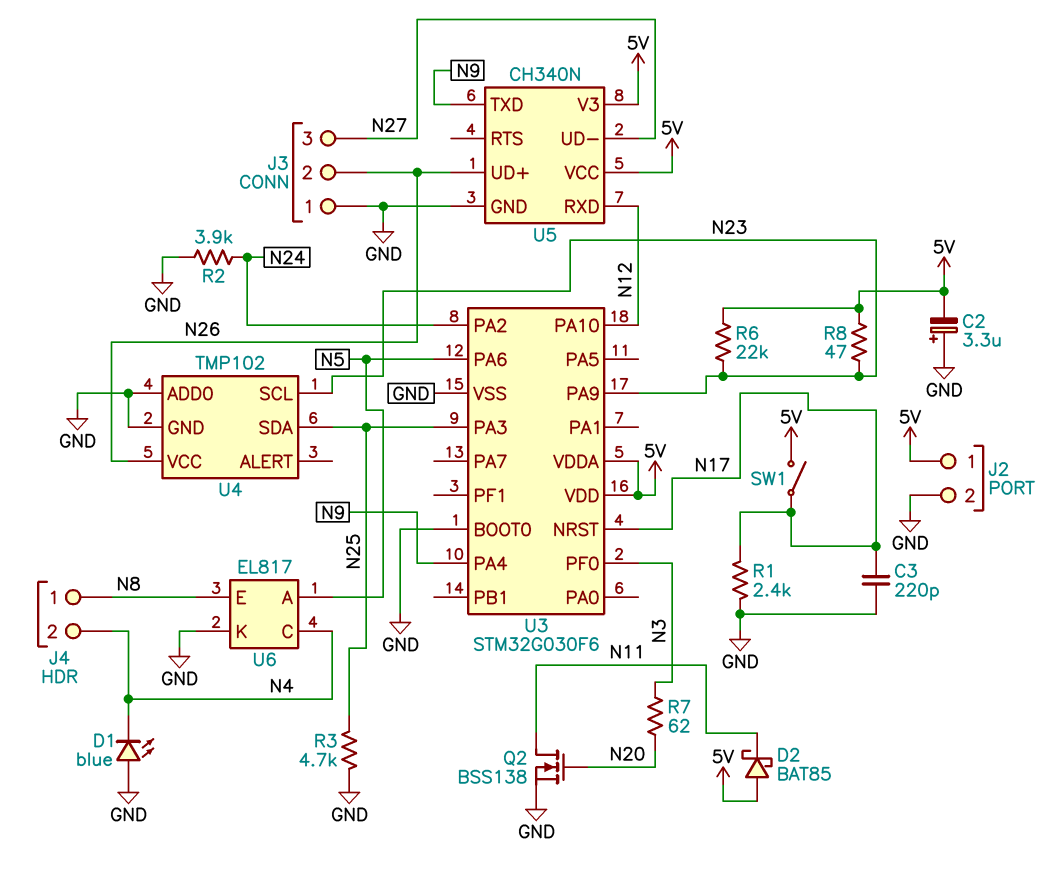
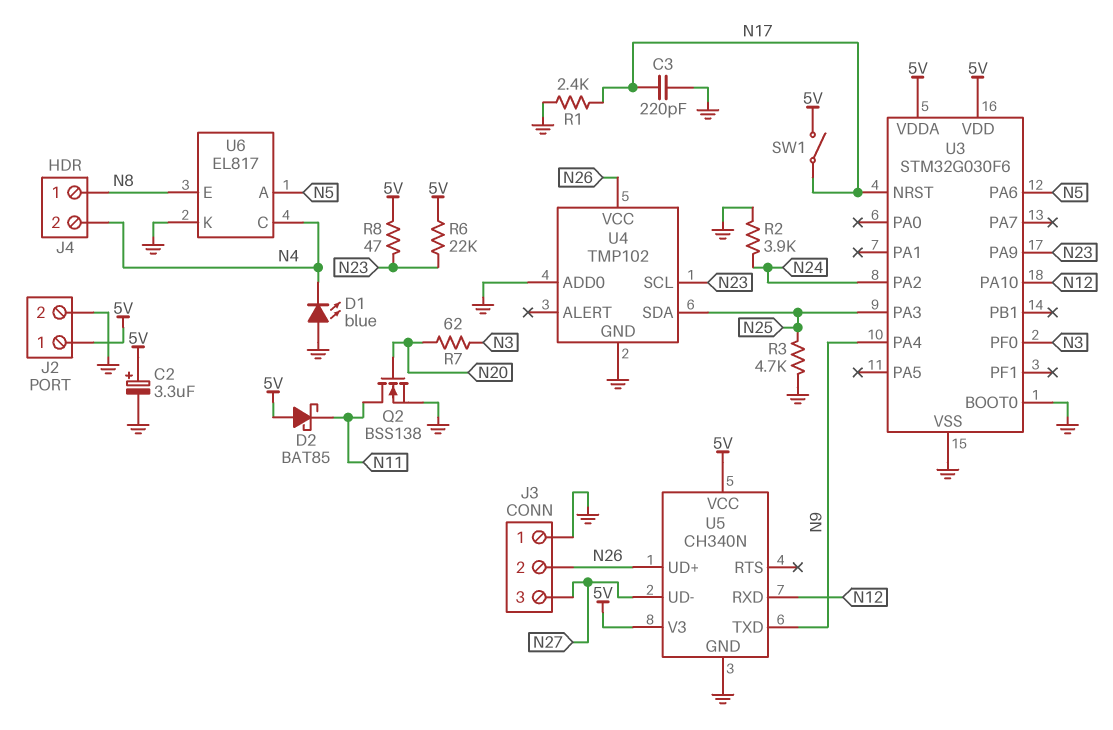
C2: 3.3uF (plus GND, minus 5V) -> 3.3uF (plus 5V, minus GND)

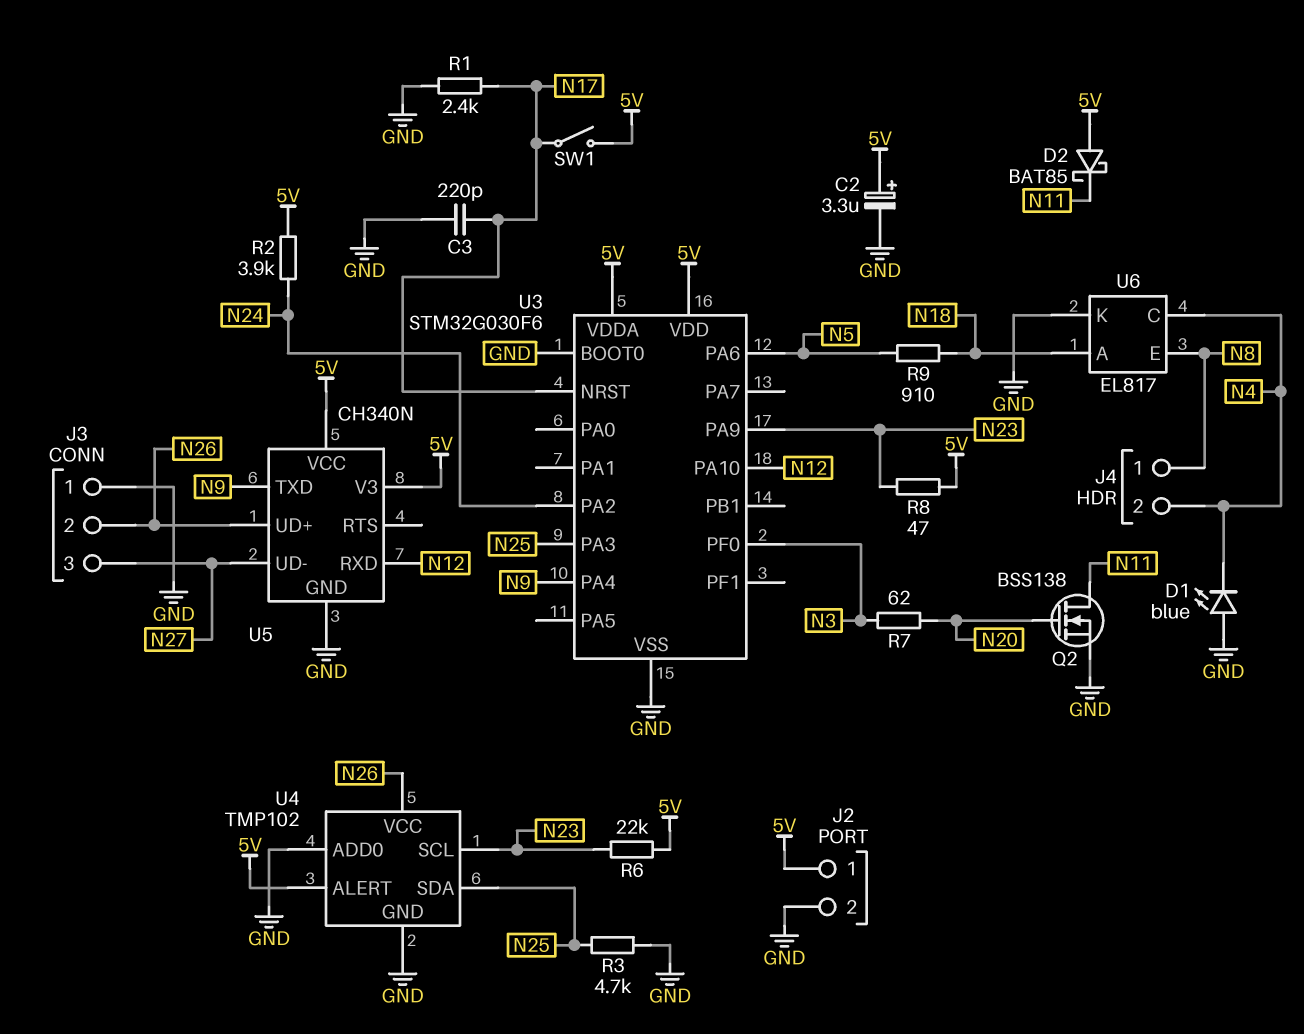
R2: 3.9k (GND, N24) -> 3.9k (5V, N24)
R9: none -> 910 (N5, N18)
U4 pin ALERT: none -> 5V
U6 pin A: N5 -> N18

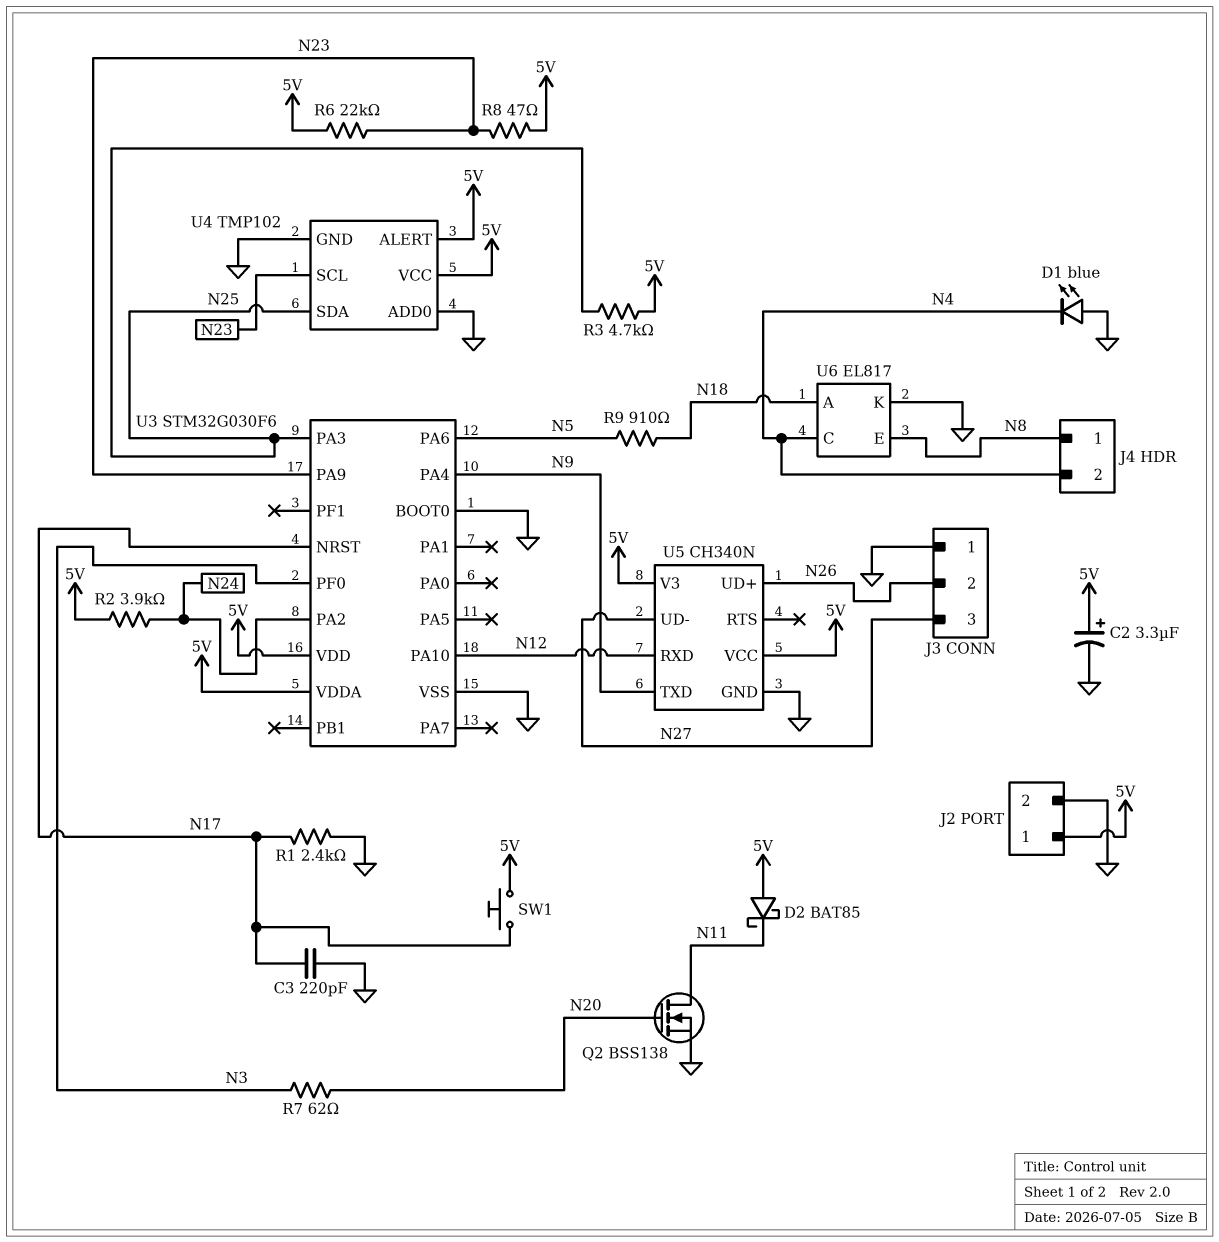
R3: 4.7k (GND, N25) -> 4.7k (5V, N25)
SW1: switch (5V, N17) -> button (5V, N17)
U4 pin VCC: N26 -> 5V

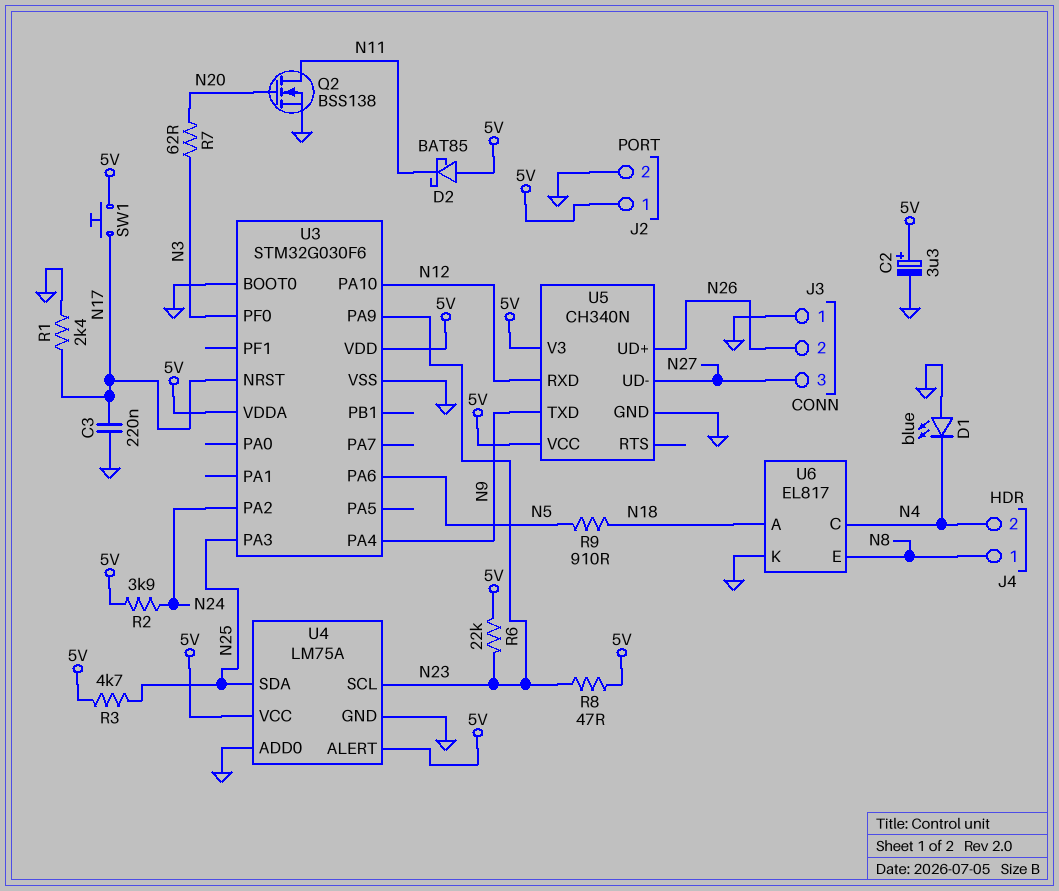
C3: 220pF (GND, N17) -> 220nF (GND, N17)
U4: TMP102 -> LM75A

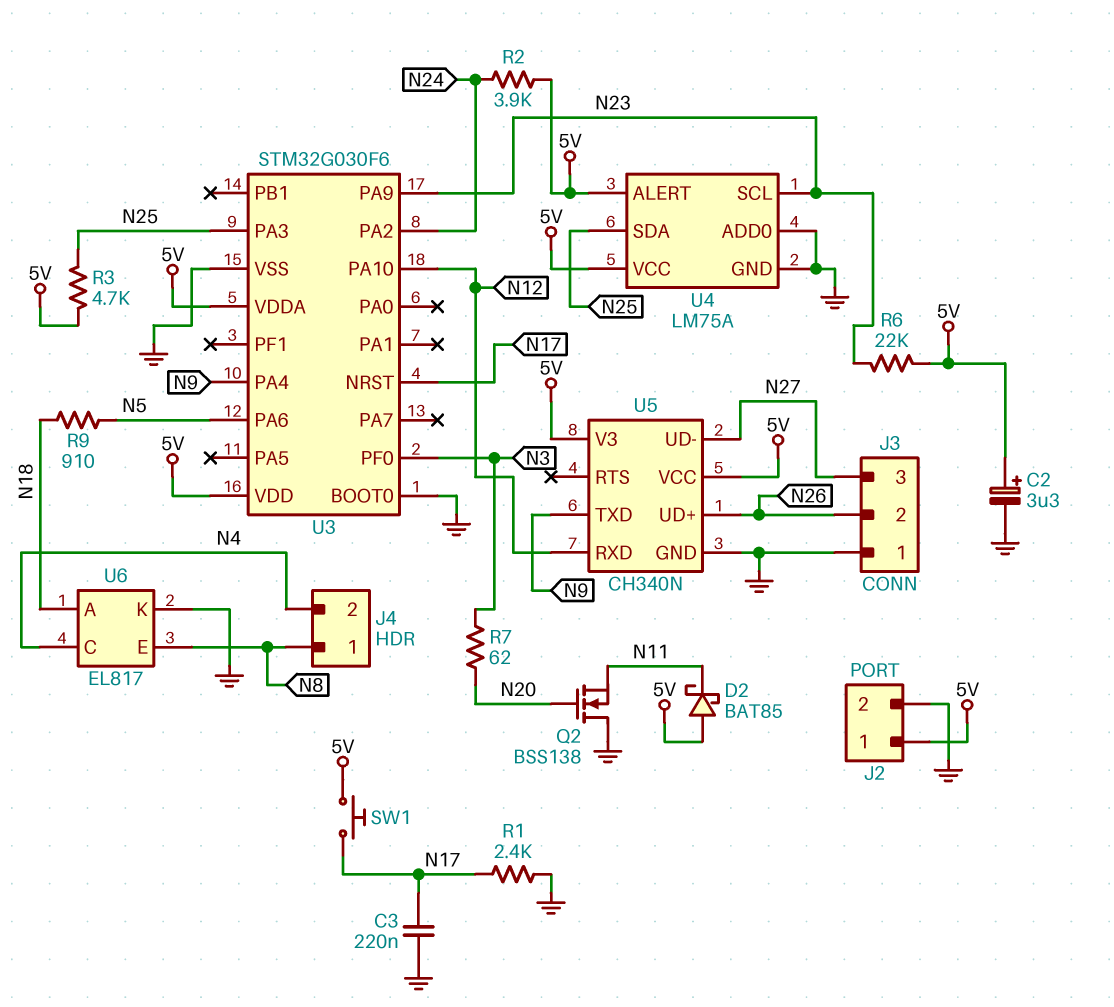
D1: LED blue (A GND, K N4) -> none
Q2: NMOS BSS138 (G N20, D N11, S GND) -> NMOS BSS138 (G N20, D GND, S N11)
R8: 47 (5V, N23) -> none

